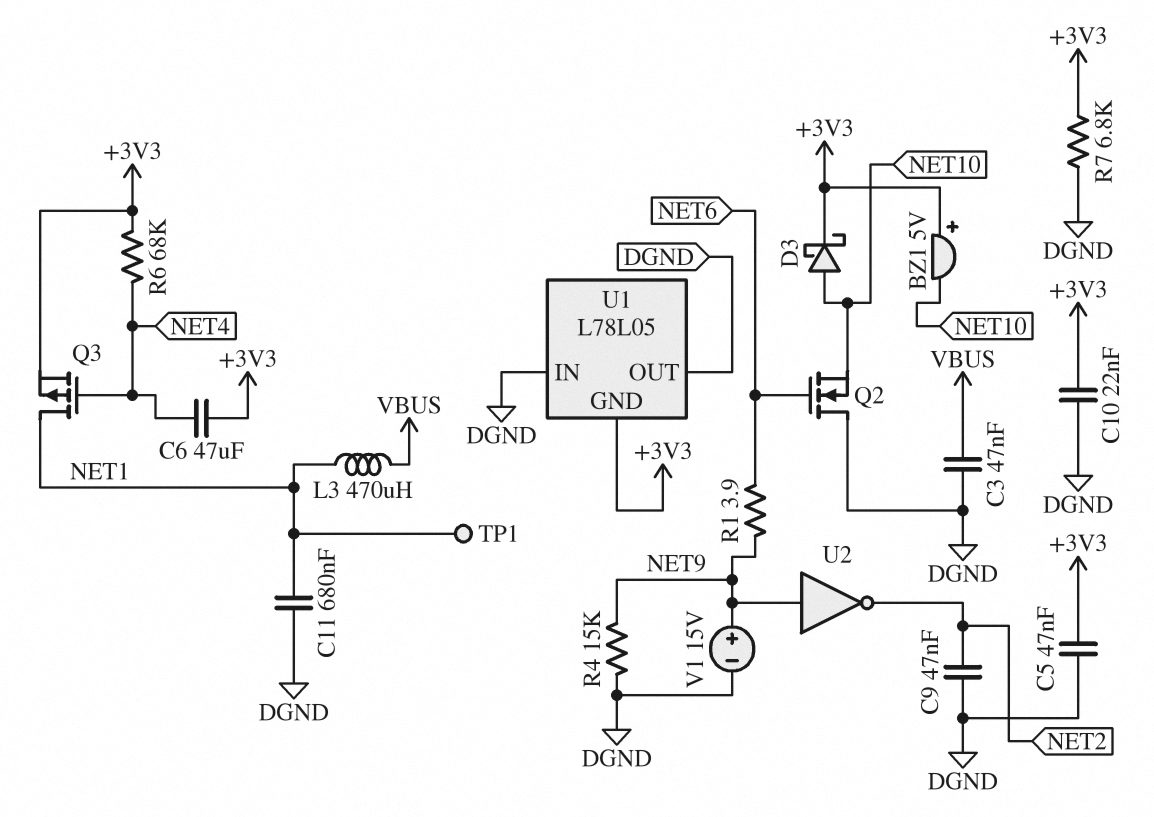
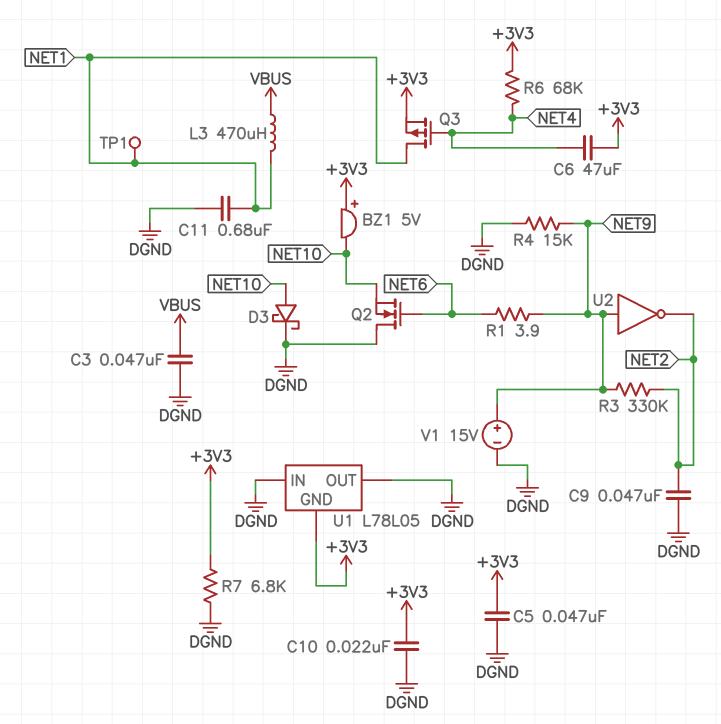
D3: schottky (A NET10, K +3V3) -> schottky (A NET10, K DGND)
R3: none -> 330k (NET2, NET9)

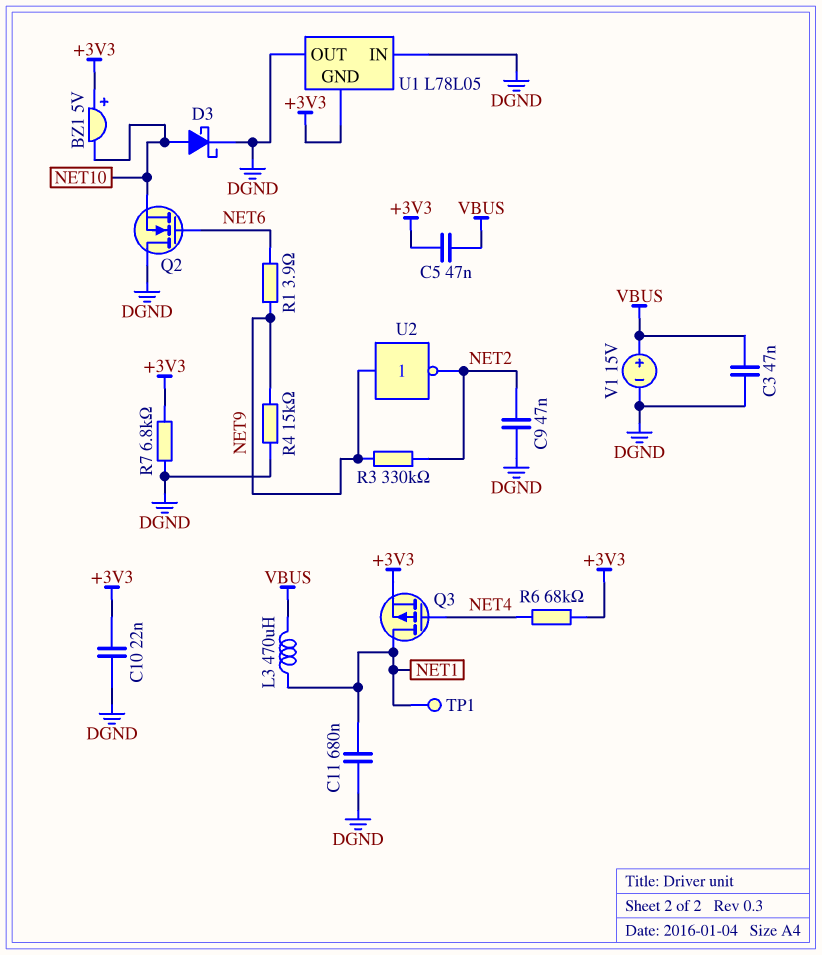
C5: 47nF (+3V3, DGND) -> 47nF (+3V3, VBUS)
C6: 47uF (+3V3, NET4) -> none
V1: 15V (plus NET9, minus DGND) -> 15V (plus VBUS, minus DGND)

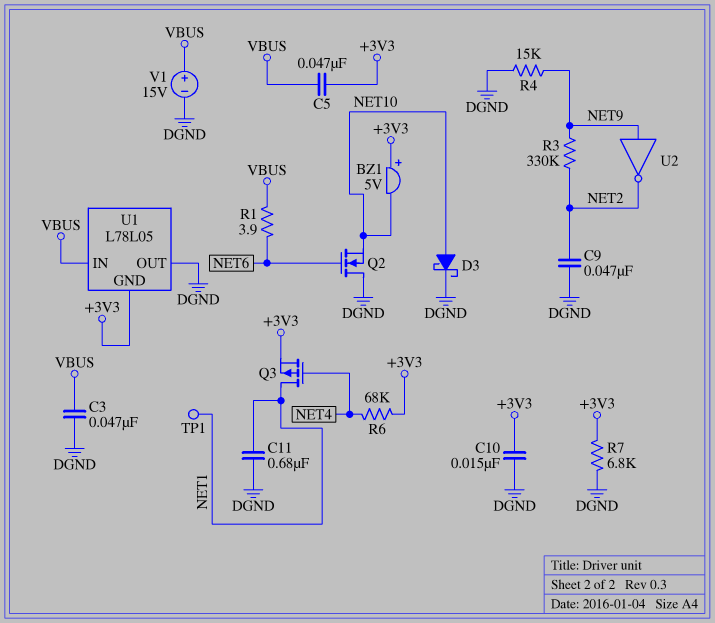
C10: 22nF (+3V3, DGND) -> 15nF (+3V3, DGND)
L3: 470uH (NET1, VBUS) -> none
R1: 3.9 (NET6, NET9) -> 3.9 (NET6, VBUS)
U1 pin IN: DGND -> VBUS

